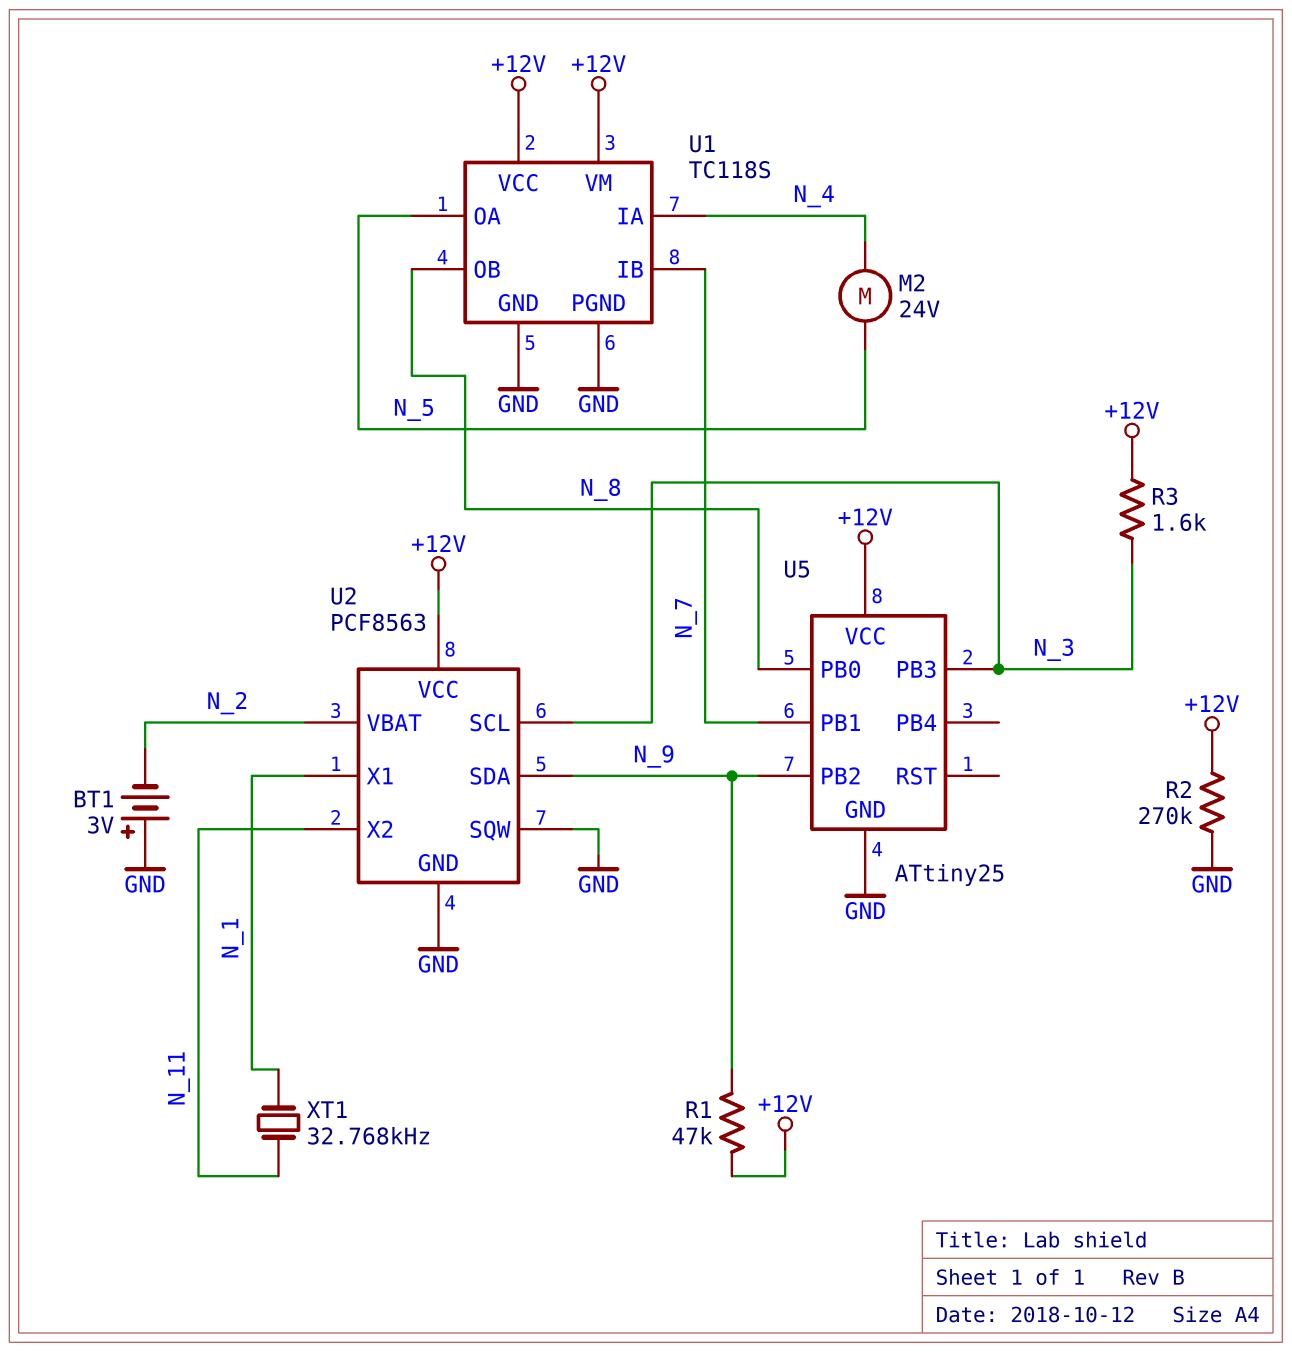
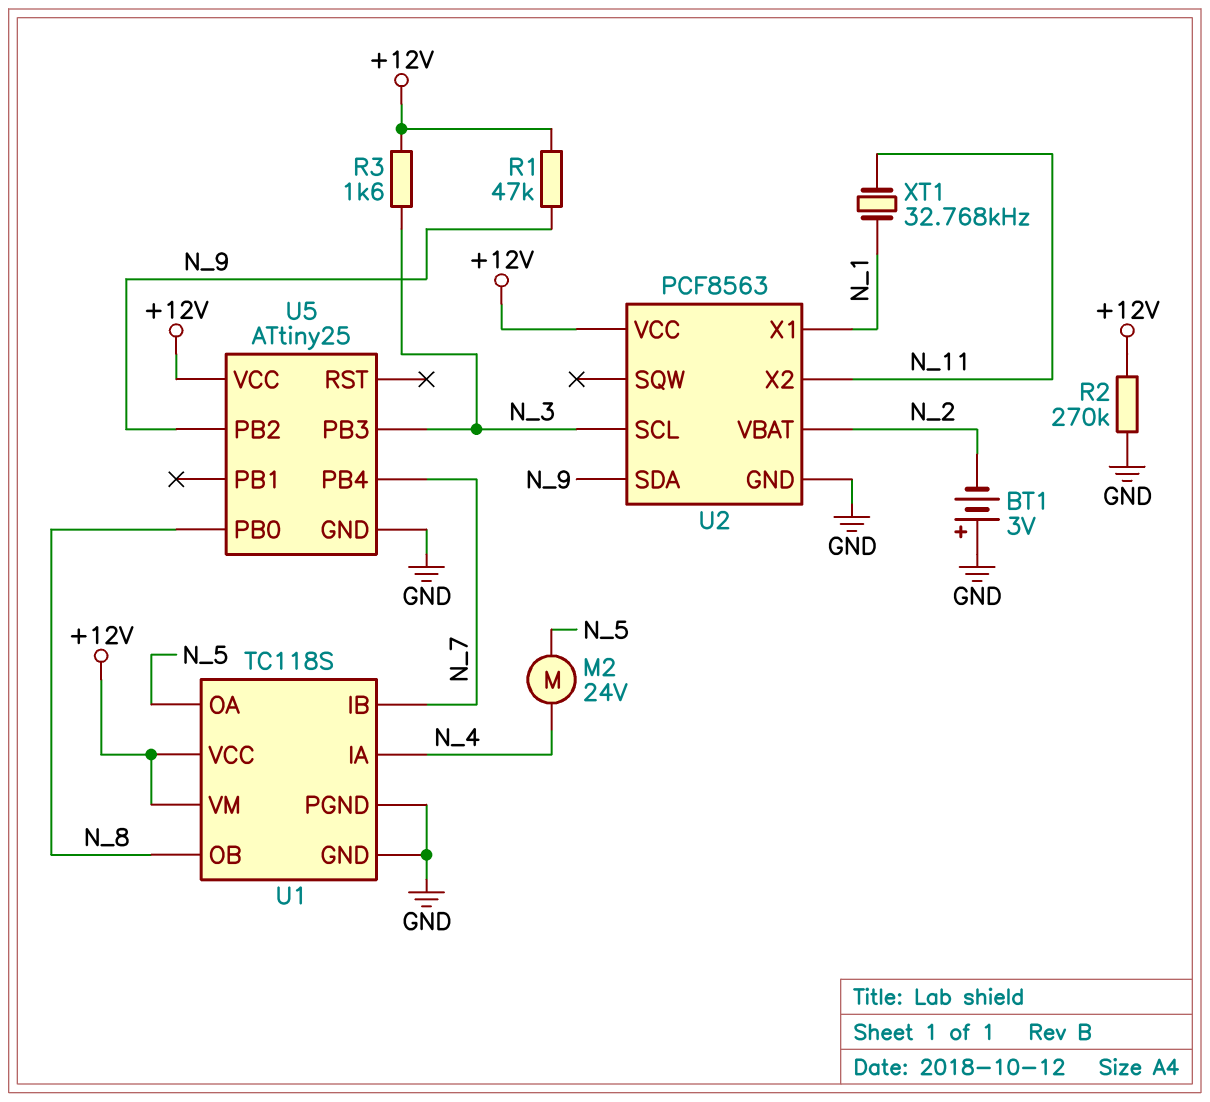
U2 pin SQW: GND -> none
U5 pin PB1: N_7 -> none
U5 pin PB4: none -> N_7

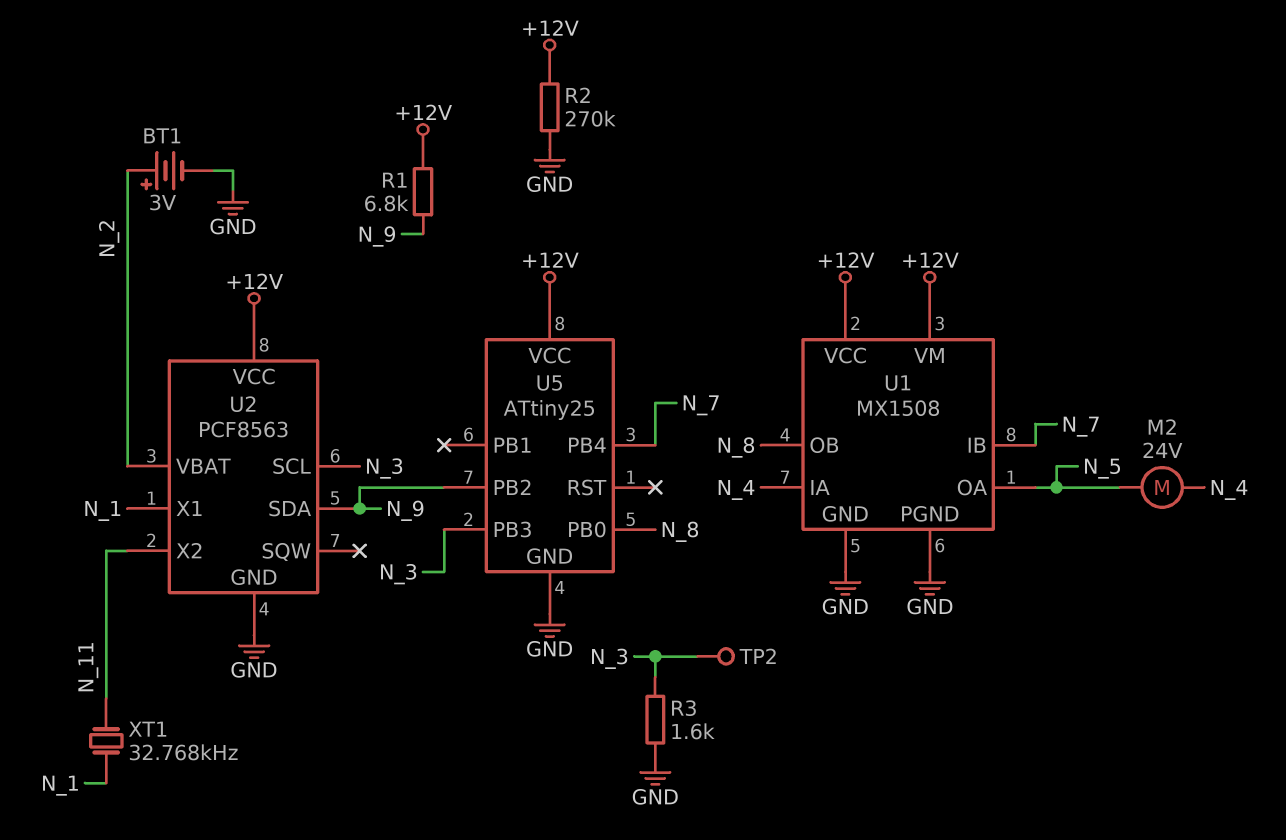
BT1: 3V (plus GND, minus N_2) -> 3V (plus N_2, minus GND)
R1: 47k (+12V, N_9) -> 6.8k (+12V, N_9)
R3: 1.6k (+12V, N_3) -> 1.6k (GND, N_3)
TP2: none -> test point (N_3)
U1: TC118S -> MX1508

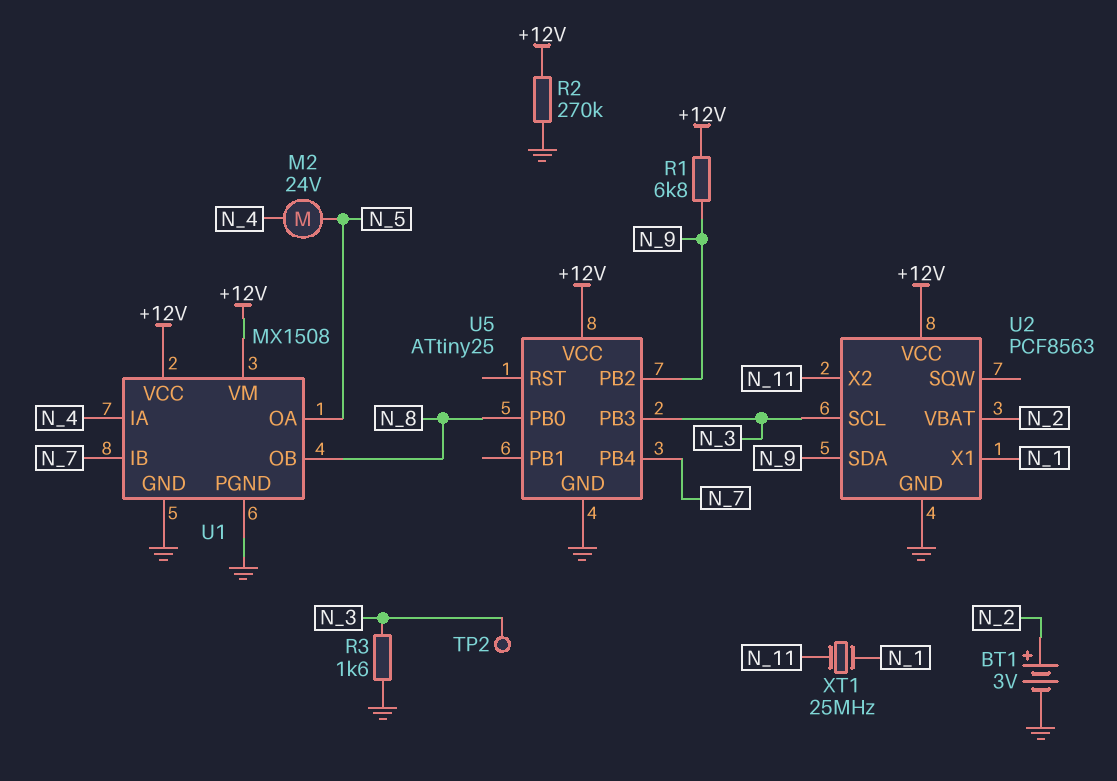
XT1: 32.768kHz (N_1, N_11) -> 25MHz (N_1, N_11)

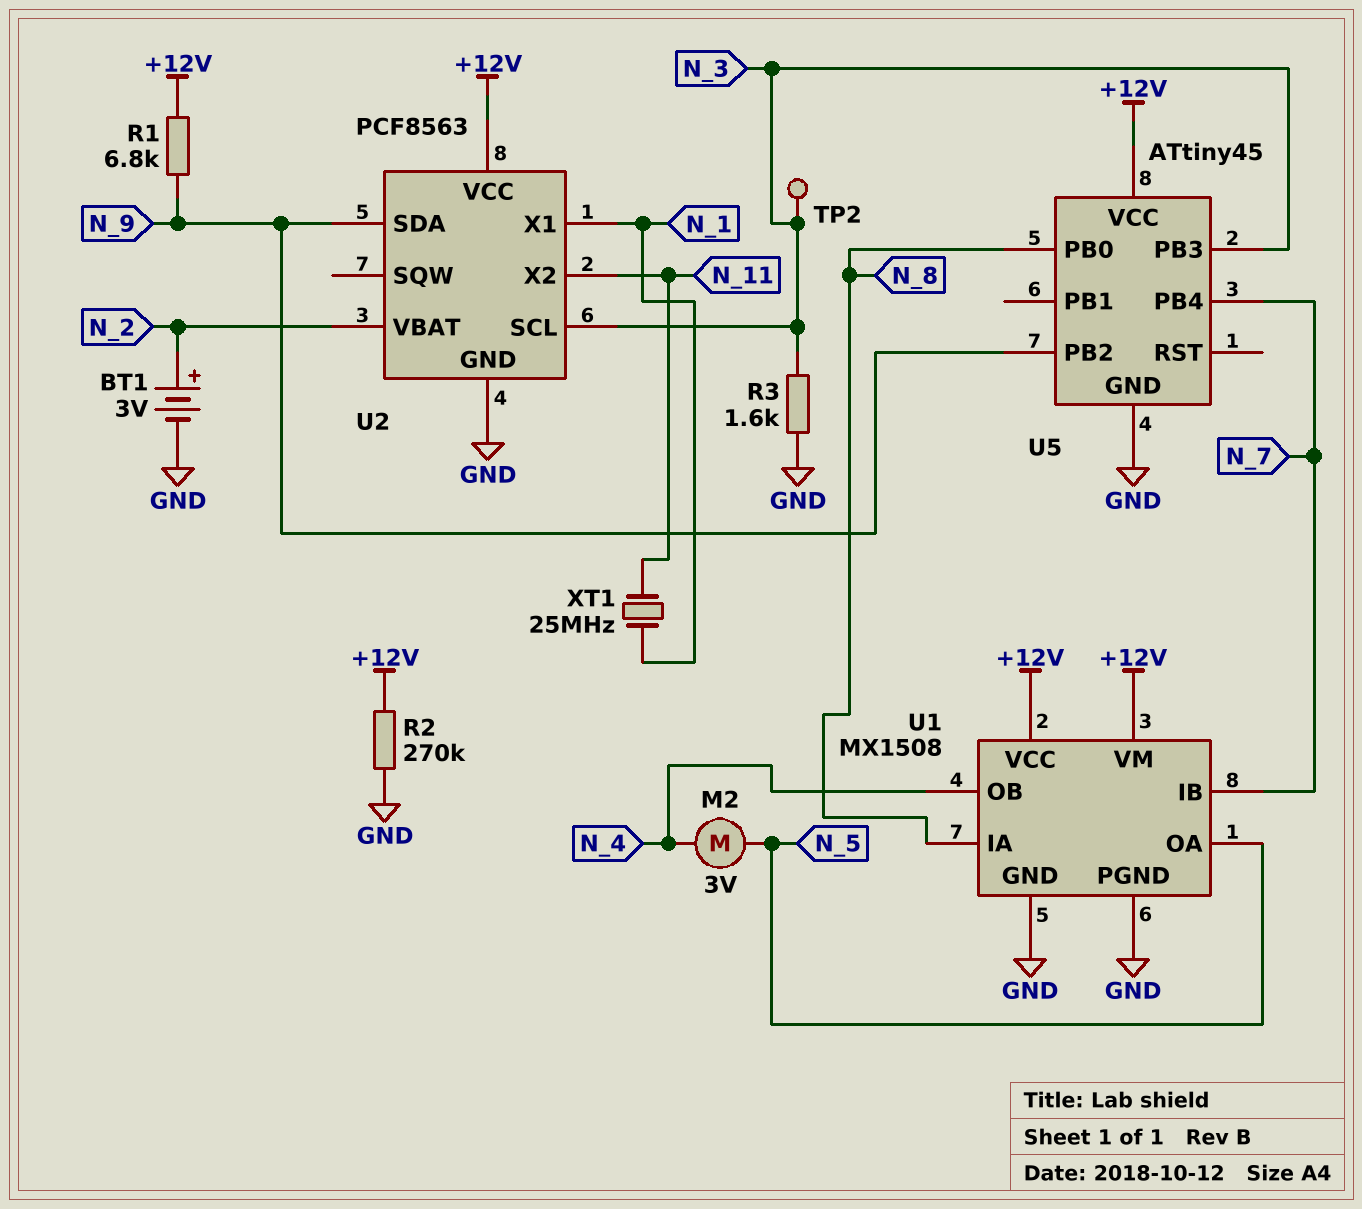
M2: motor 24V (N_4, N_5) -> motor 3V (N_4, N_5)
U1 pin IA: N_4 -> N_8
U1 pin OB: N_8 -> N_4
U5: ATtiny25 -> ATtiny45

